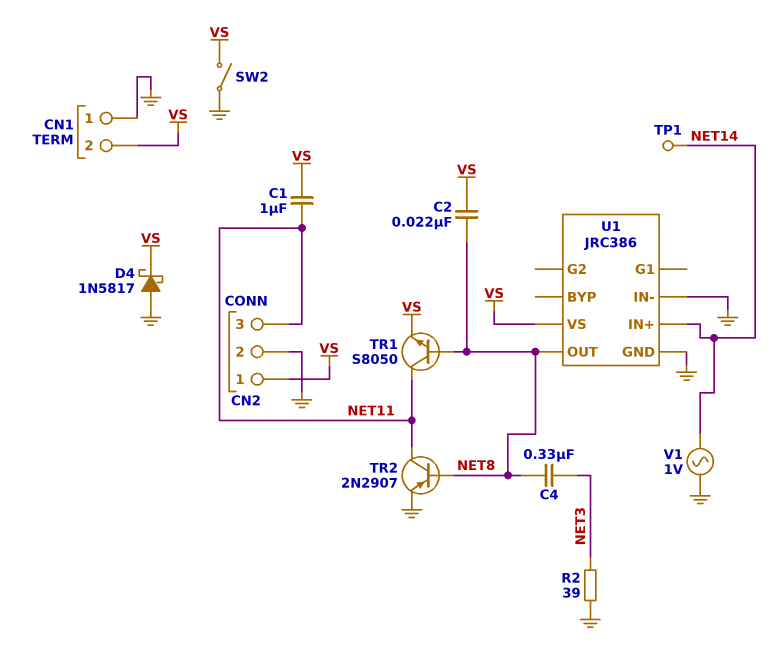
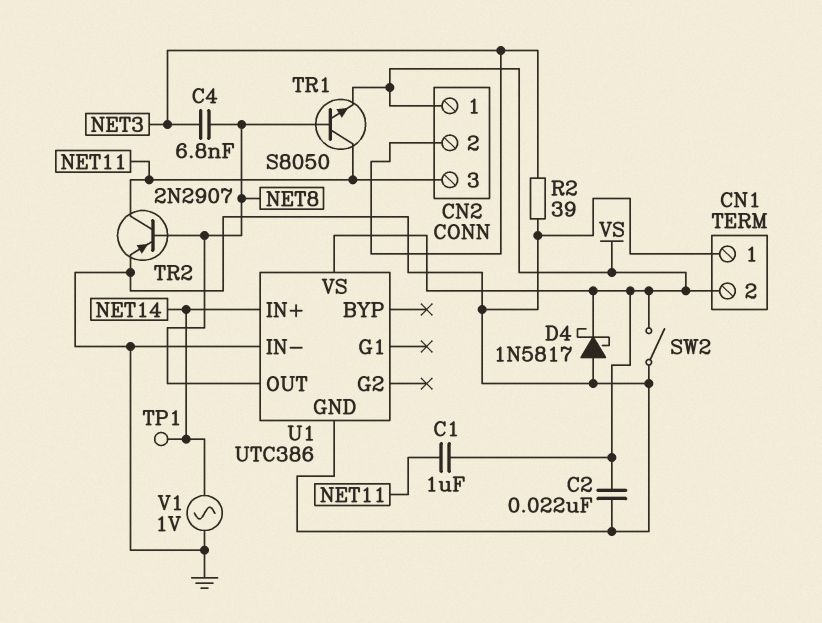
C2: 22nF (NET8, VS) -> 22nF (GND, VS)
C4: 330nF (NET3, NET8) -> 6.8nF (NET3, NET8)
CN2 pin 2: GND -> NET3
U1: JRC386 -> UTC386

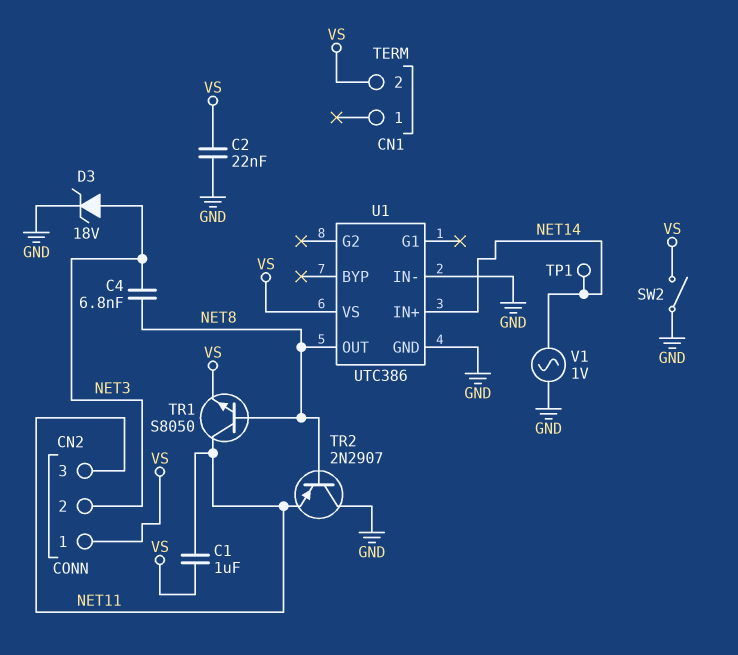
CN1 pin 1: GND -> none
D3: none -> zener 18V (A NET3, K GND)
D4: schottky 1N5817 (A GND, K VS) -> none
R2: 39 (GND, NET3) -> none
TR2: PNP 2N2907 (B NET8, C NET11, E GND) -> PNP 2N2907 (B NET8, C GND, E NET11)

